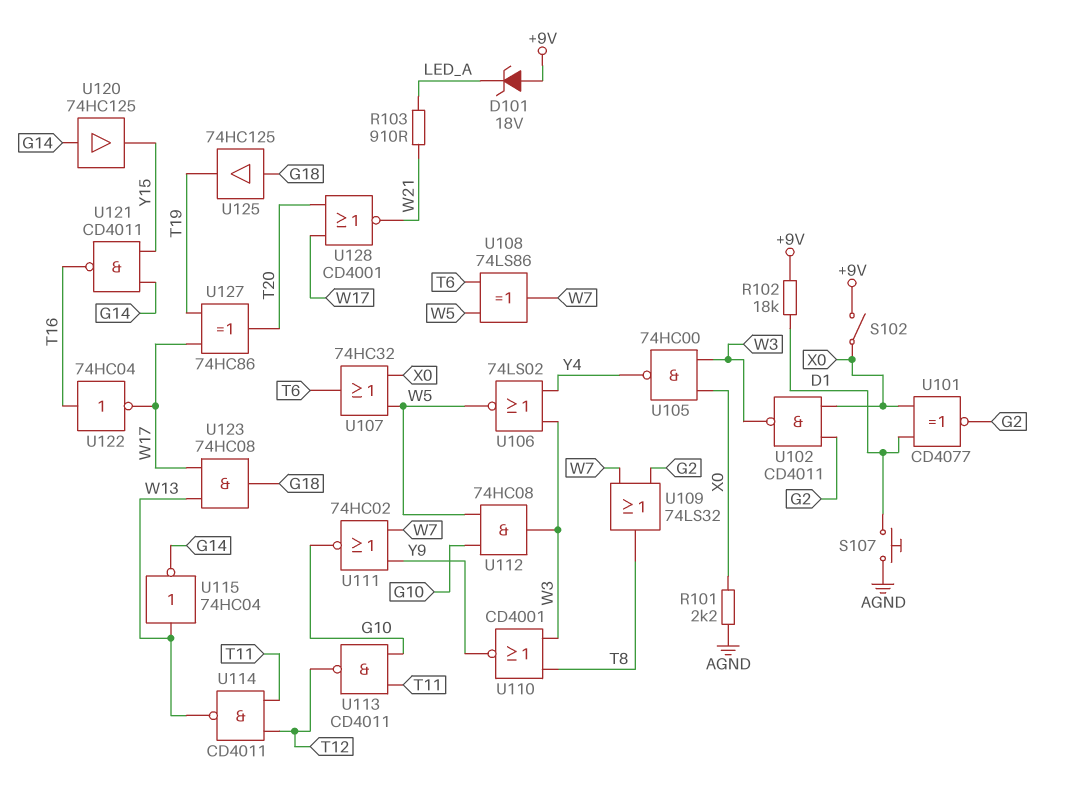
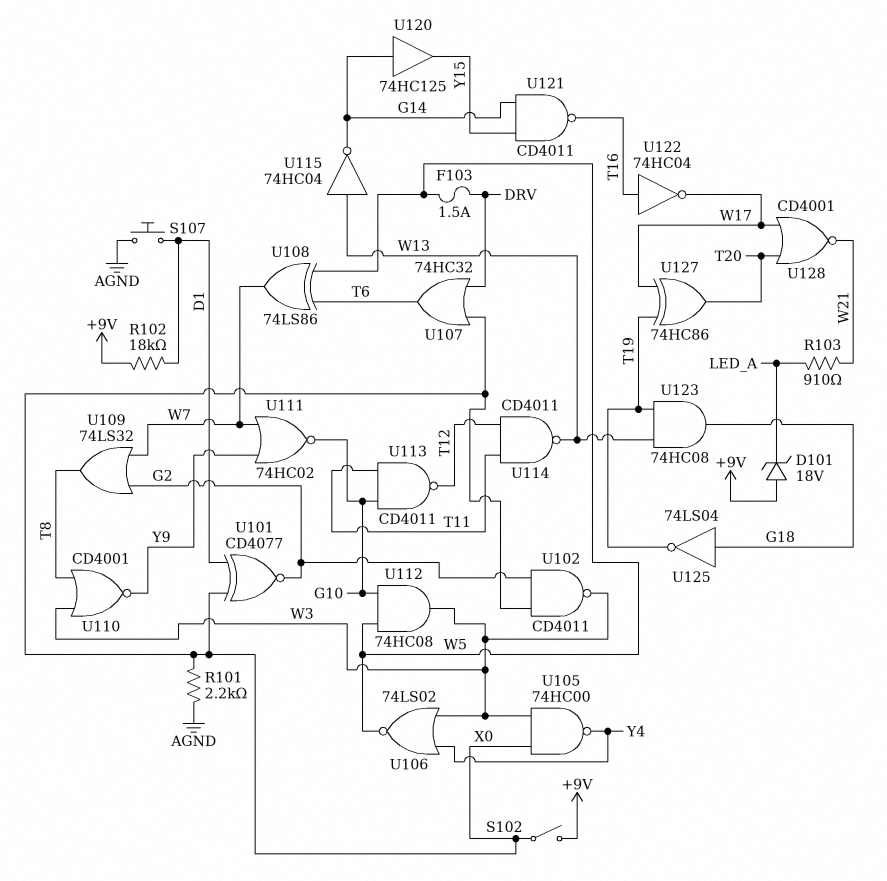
F103: none -> 1.5A (DRV, W5)
U107: OR 74HC32 (in W5, in X0, out T6) -> OR 74HC32 (in DRV, in X0, out T6)
U123: AND 74HC08 (in W13, in W17, out G18) -> AND 74HC08 (in T19, in W13, out G18)
U125: buffer 74HC125 (in G18, out T19) -> NOT 74LS04 (in G18, out T19)

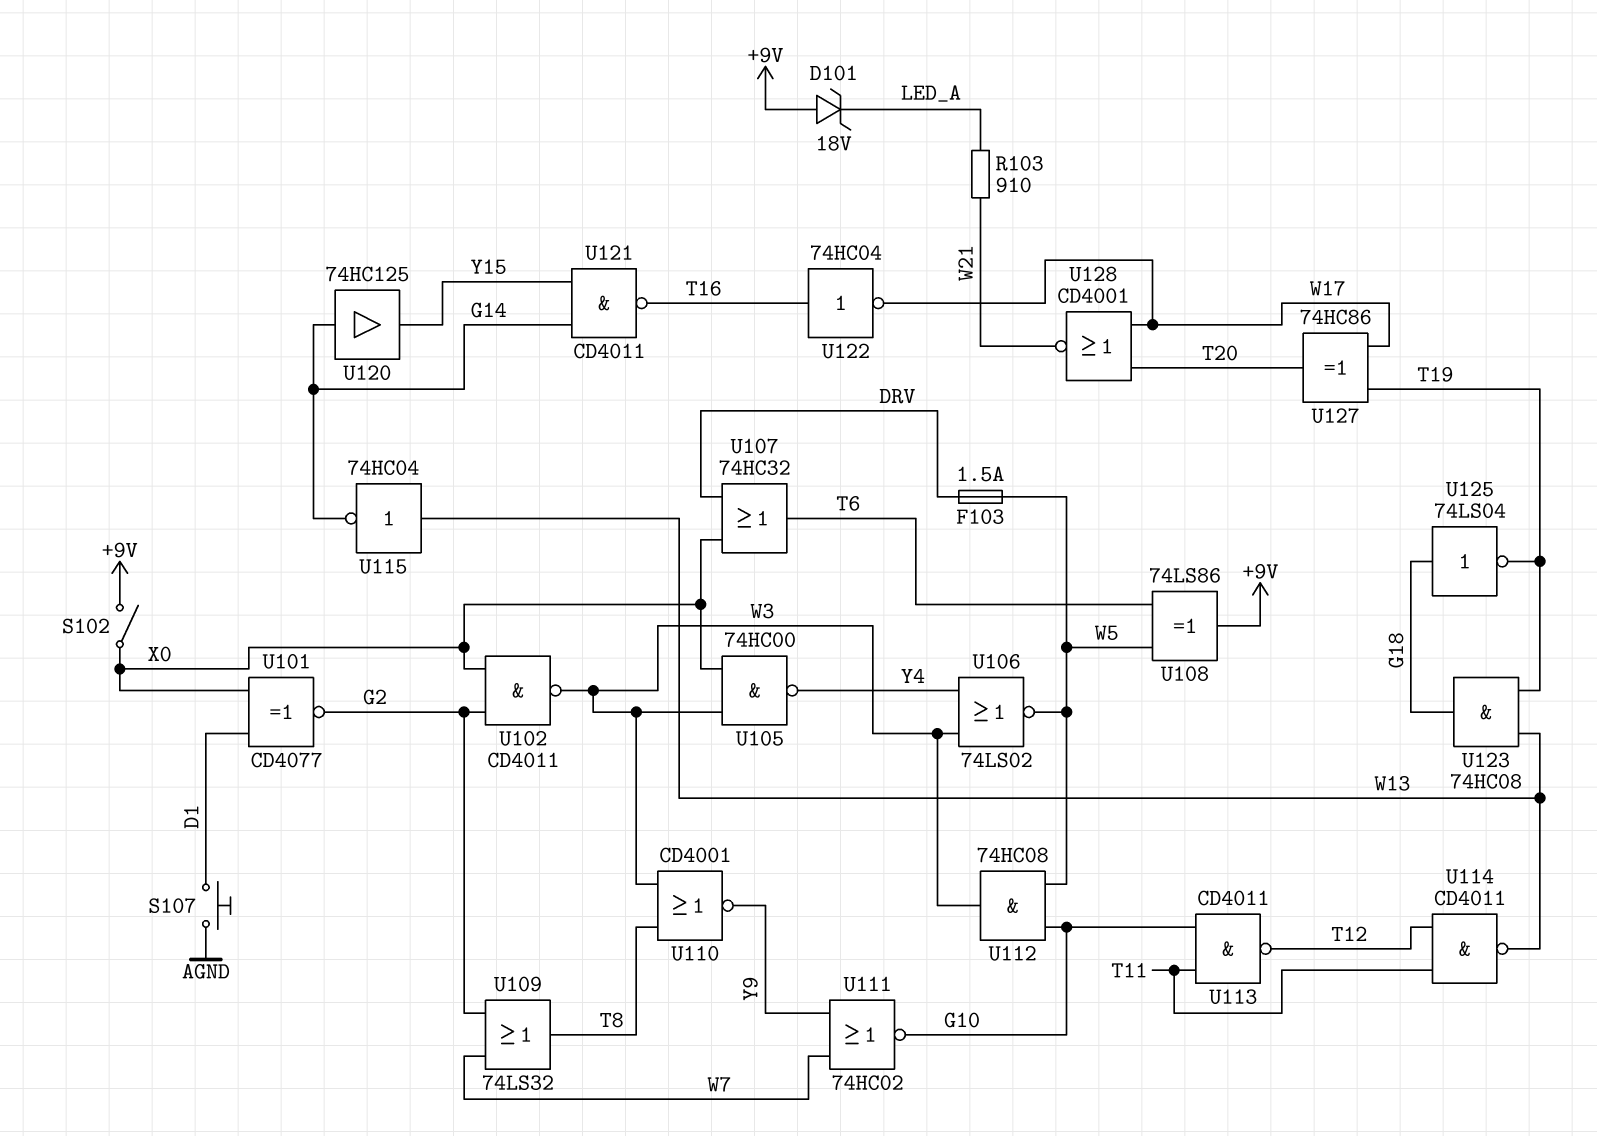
R101: 2.2k (AGND, X0) -> none
R102: 18k (+9V, D1) -> none
U108: XOR 74LS86 (in T6, in W5, out W7) -> XOR 74LS86 (in T6, in W5, out +9V)

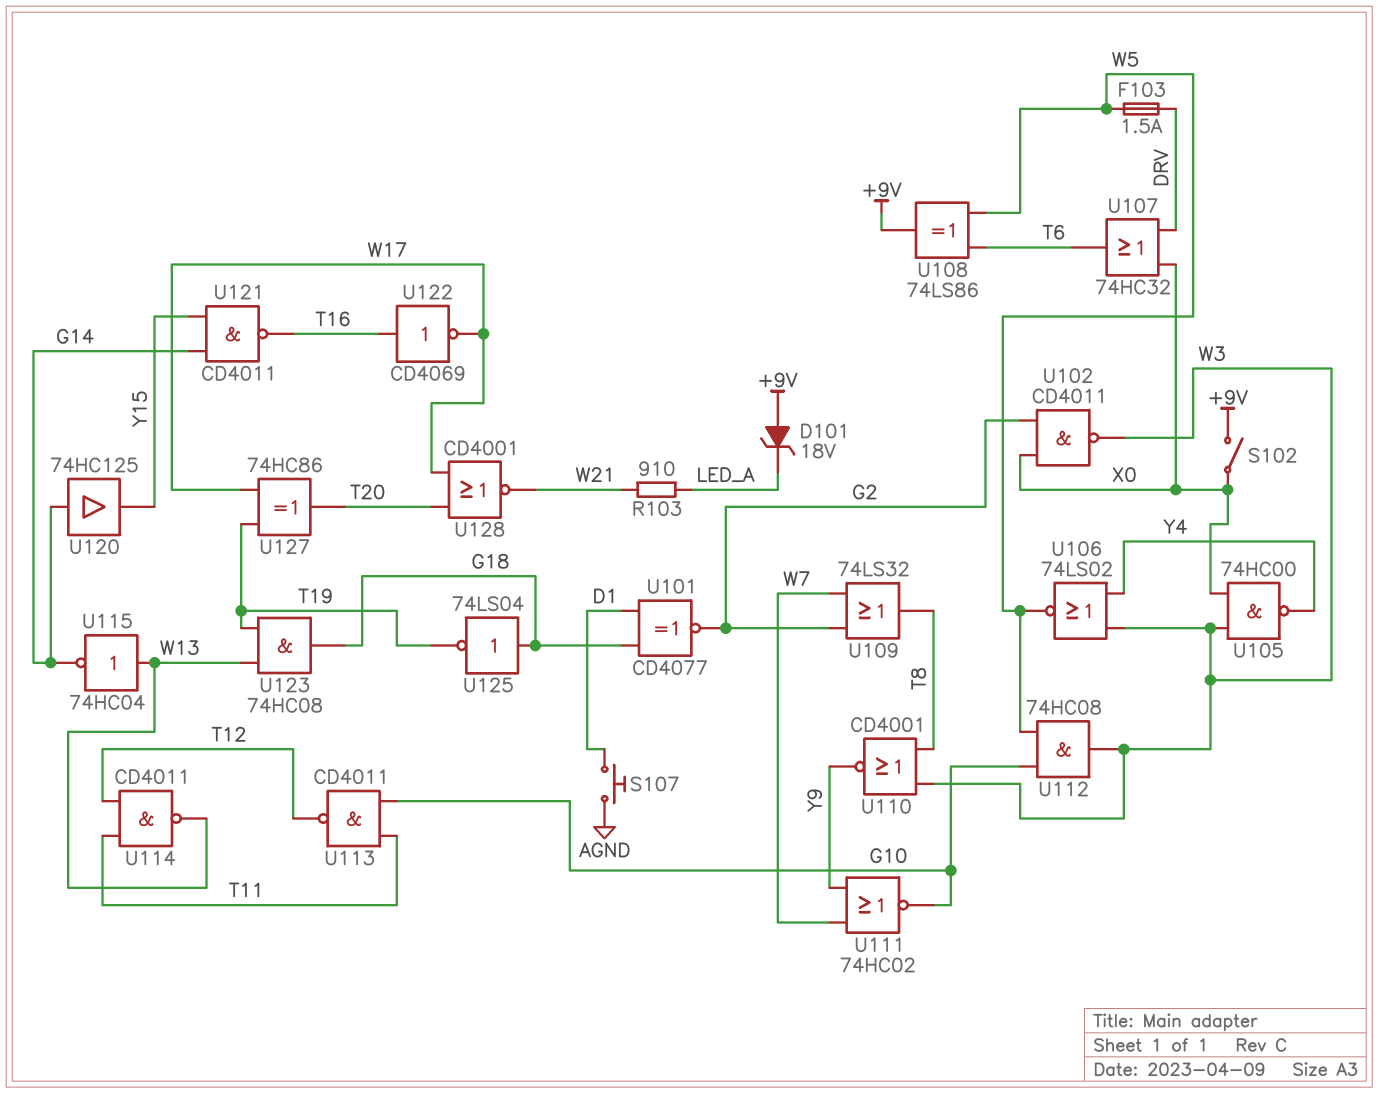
U101: XNOR CD4077 (in D1, in X0, out G2) -> XNOR CD4077 (in D1, in G18, out G2)
U122: NOT 74HC04 (in T16, out W17) -> NOT CD4069 (in T16, out W17)

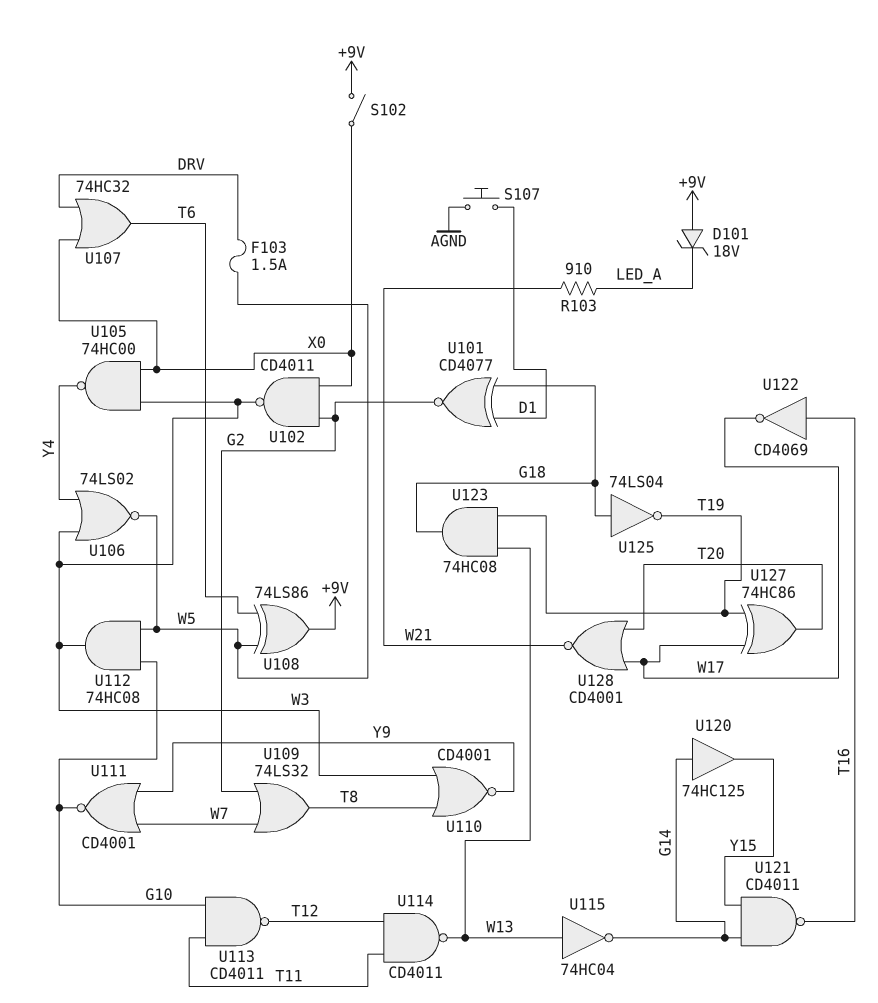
U111: NOR 74HC02 (in W7, in Y9, out G10) -> NOR CD4001 (in W7, in Y9, out G10)

